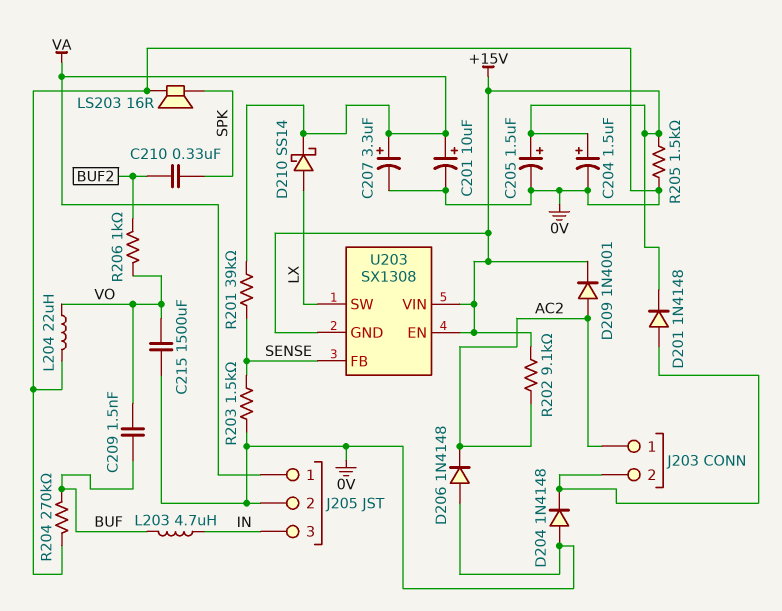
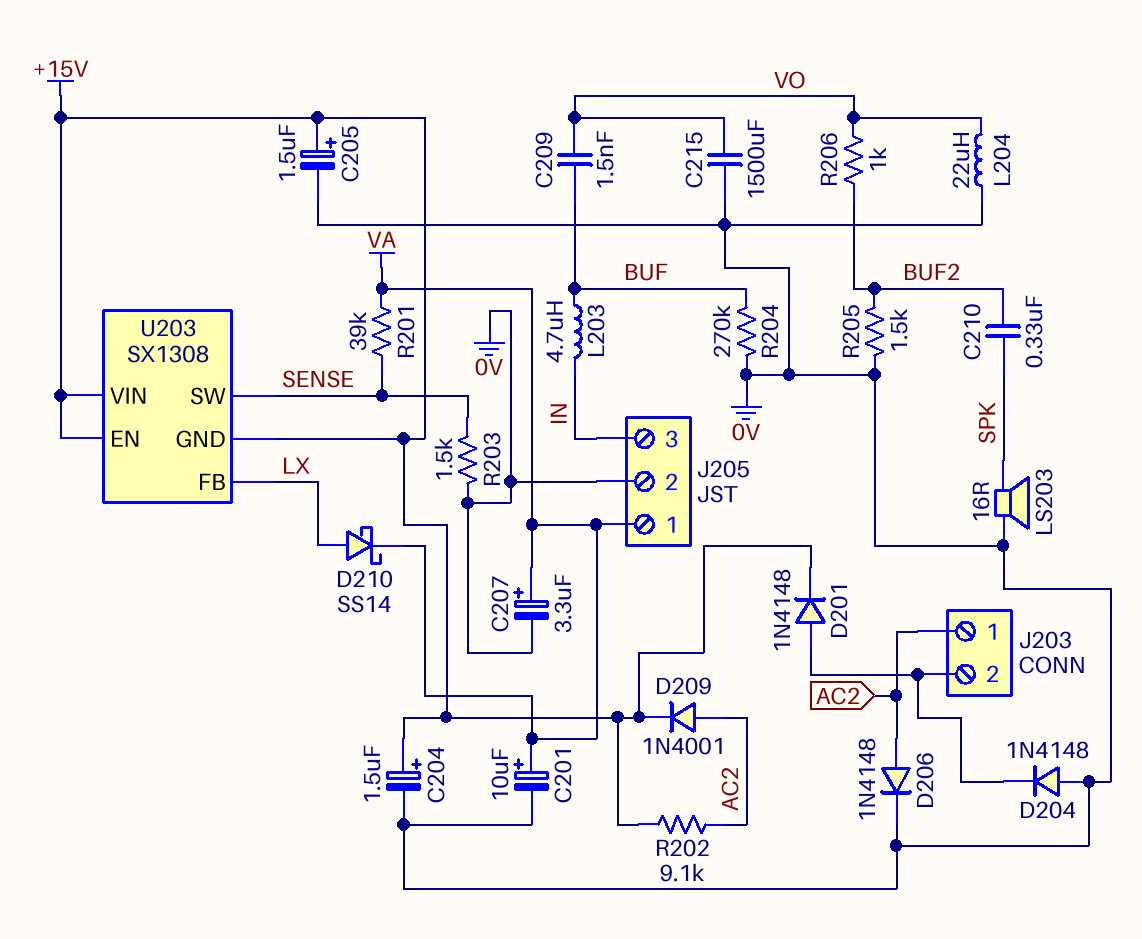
D206: diode 1N4148 (A 0V, K AC2) -> diode 1N4148 (A AC2, K 0V)
R205: 1.5k (+15V, 0V) -> 1.5k (0V, BUF2)
U203 pin FB: SENSE -> LX
U203 pin SW: LX -> SENSE

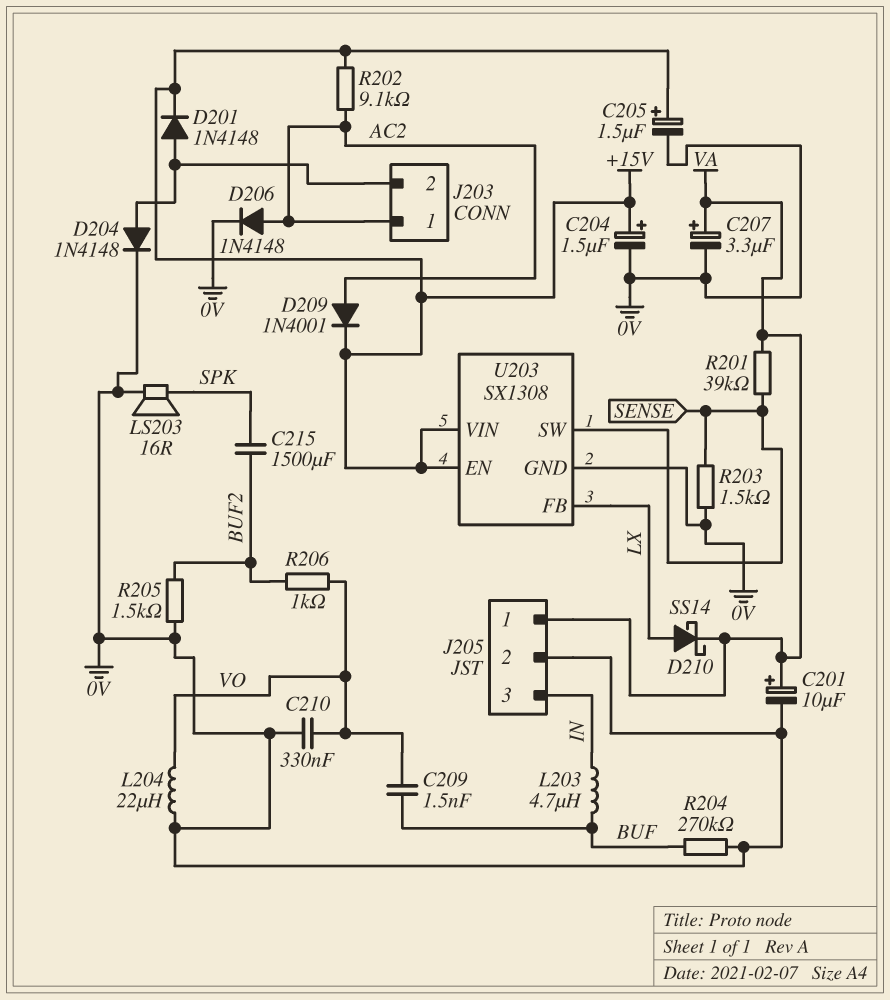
C210: 330nF (BUF2, SPK) -> 330nF (0V, VO)
C215: 1500uF (0V, VO) -> 1500uF (BUF2, SPK)
D204: diode 1N4148 (A 0V, K J203/2) -> diode 1N4148 (A J203/2, K 0V)
U203 pin GND: +15V -> 0V

